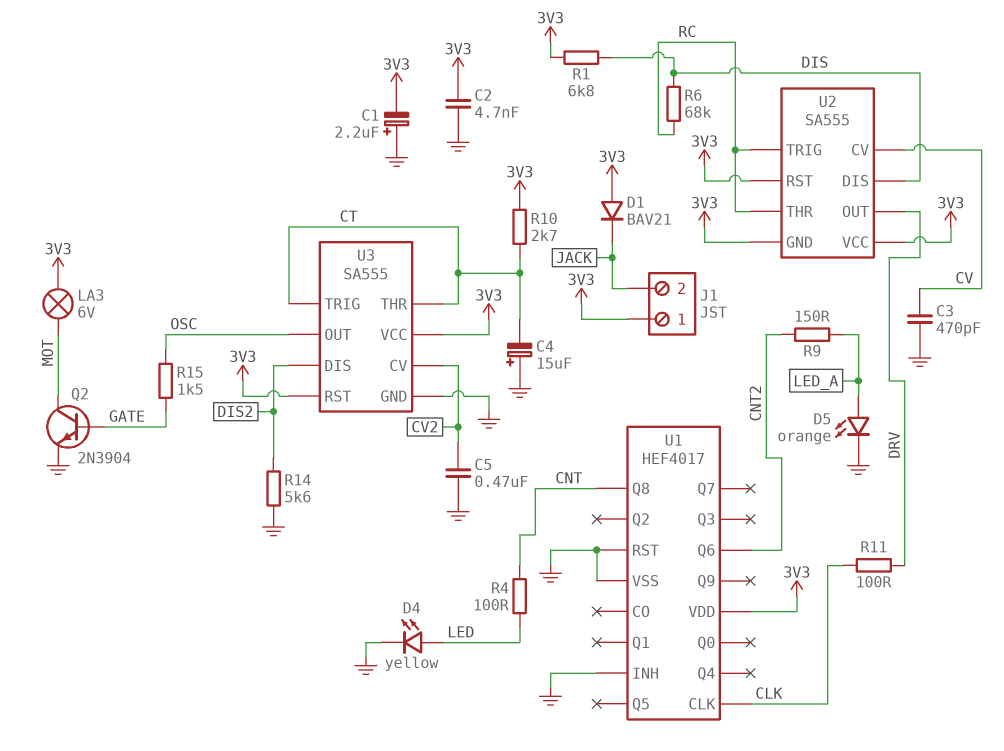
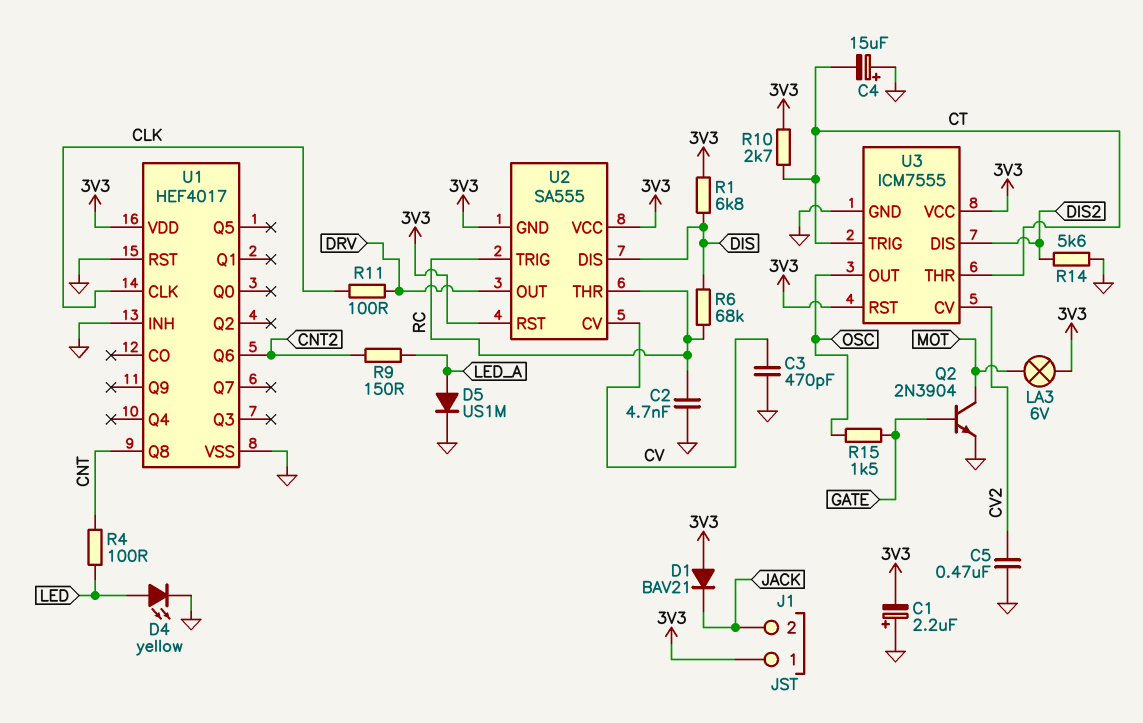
C2: 4.7nF (3V3, GND) -> 4.7nF (GND, RC)
D5: LED orange (A LED_A, K GND) -> diode US1M (A LED_A, K GND)
U3: SA555 -> ICM7555

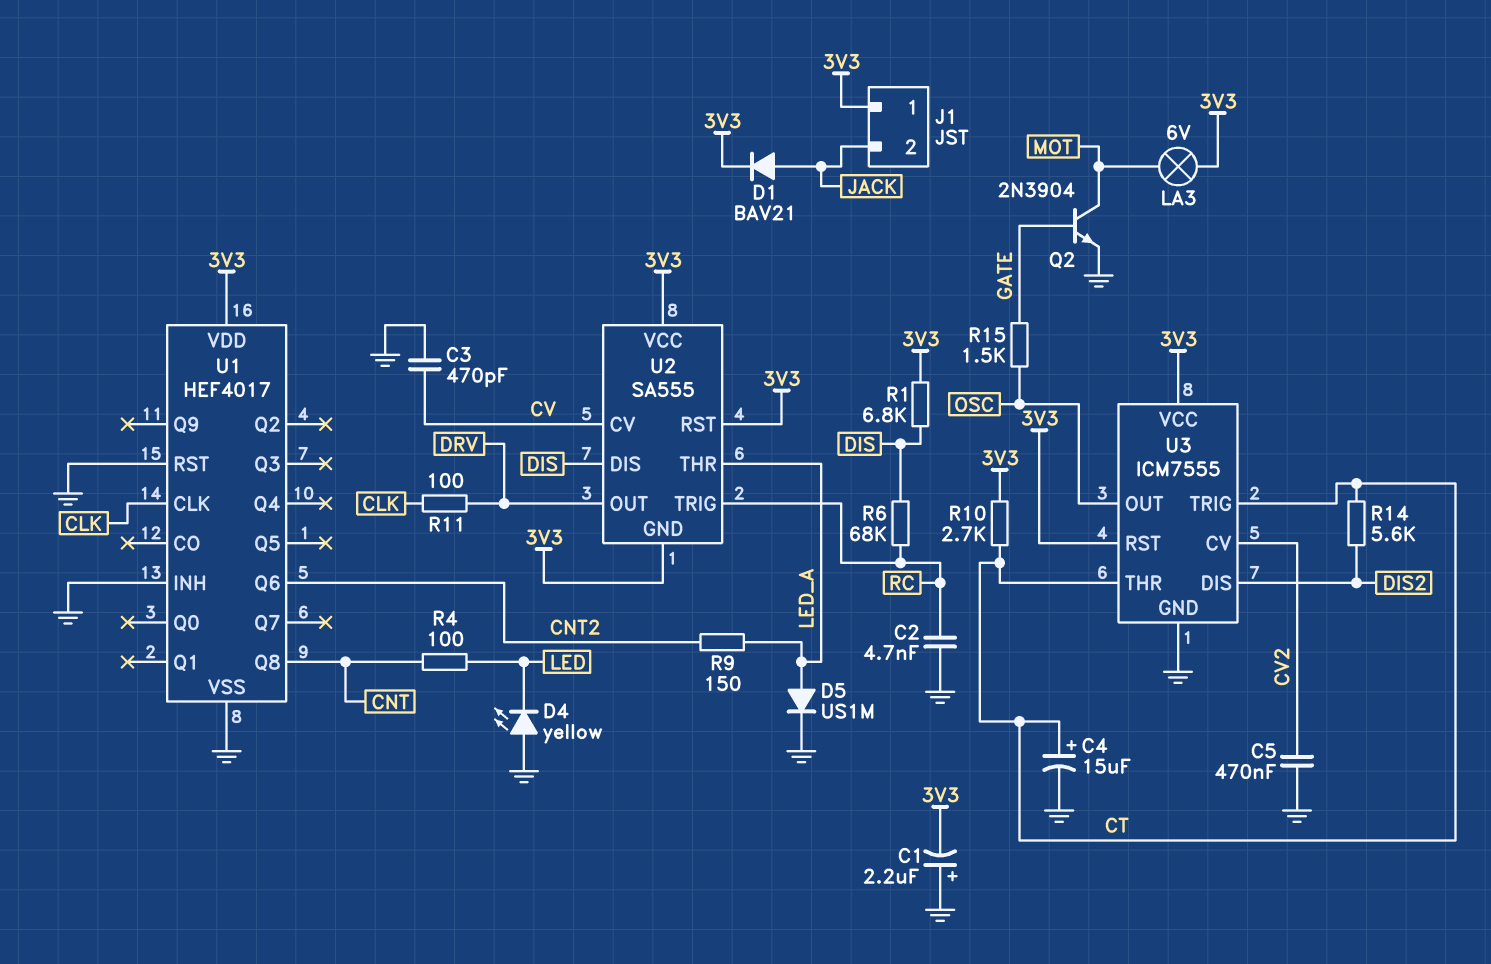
C4: 15uF (plus GND, minus CT) -> 15uF (plus CT, minus GND)
D1: diode BAV21 (A 3V3, K JACK) -> diode BAV21 (A JACK, K 3V3)
D4: LED yellow (A LED, K GND) -> LED yellow (A GND, K LED)
R14: 5.6k (DIS2, GND) -> 5.6k (CT, DIS2)
U2 pin THR: RC -> LED_A

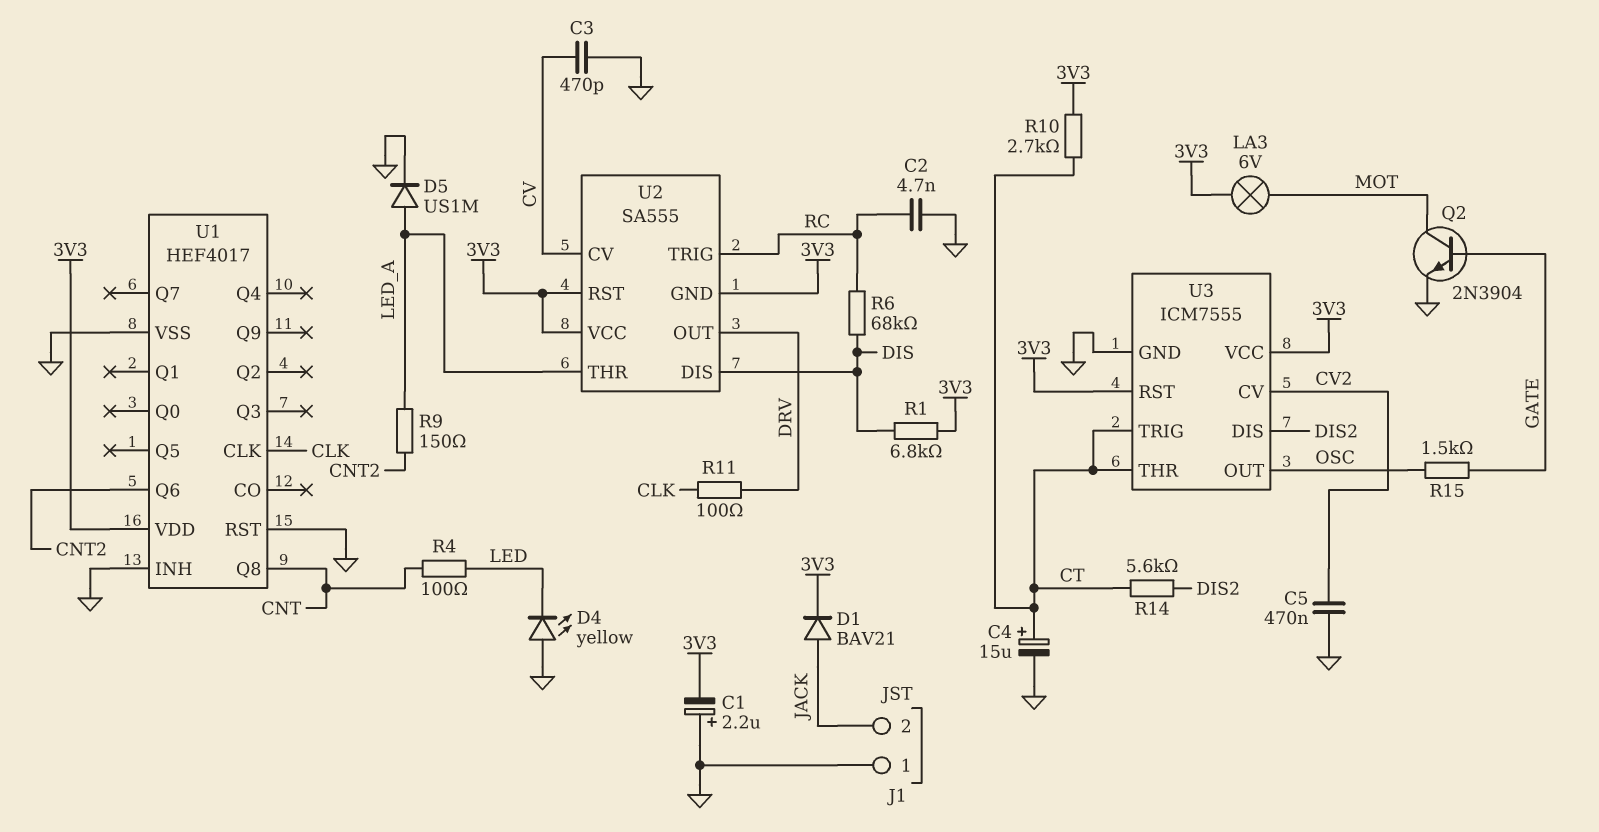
J1 pin 1: 3V3 -> GND

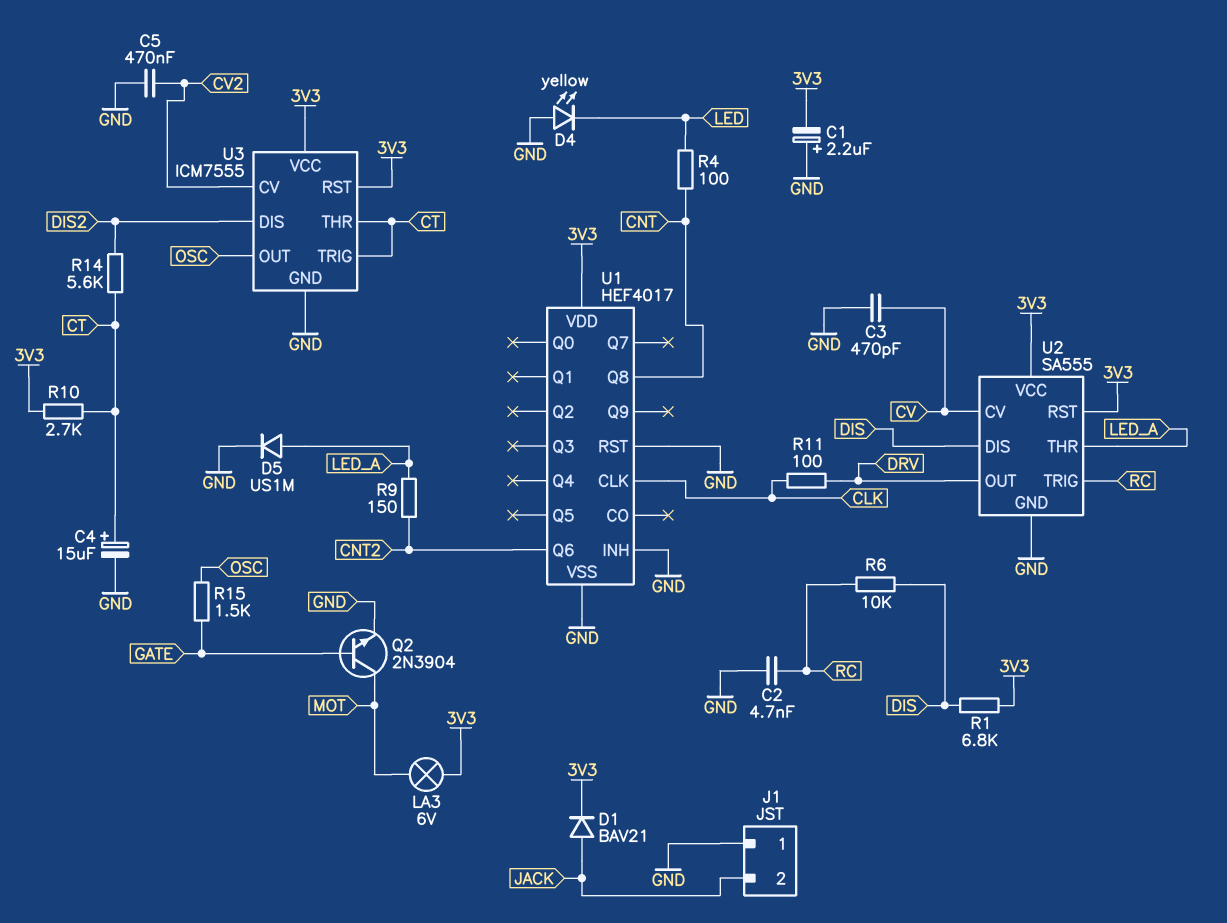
R6: 68k (DIS, RC) -> 10k (DIS, RC)
U2 pin GND: 3V3 -> GND

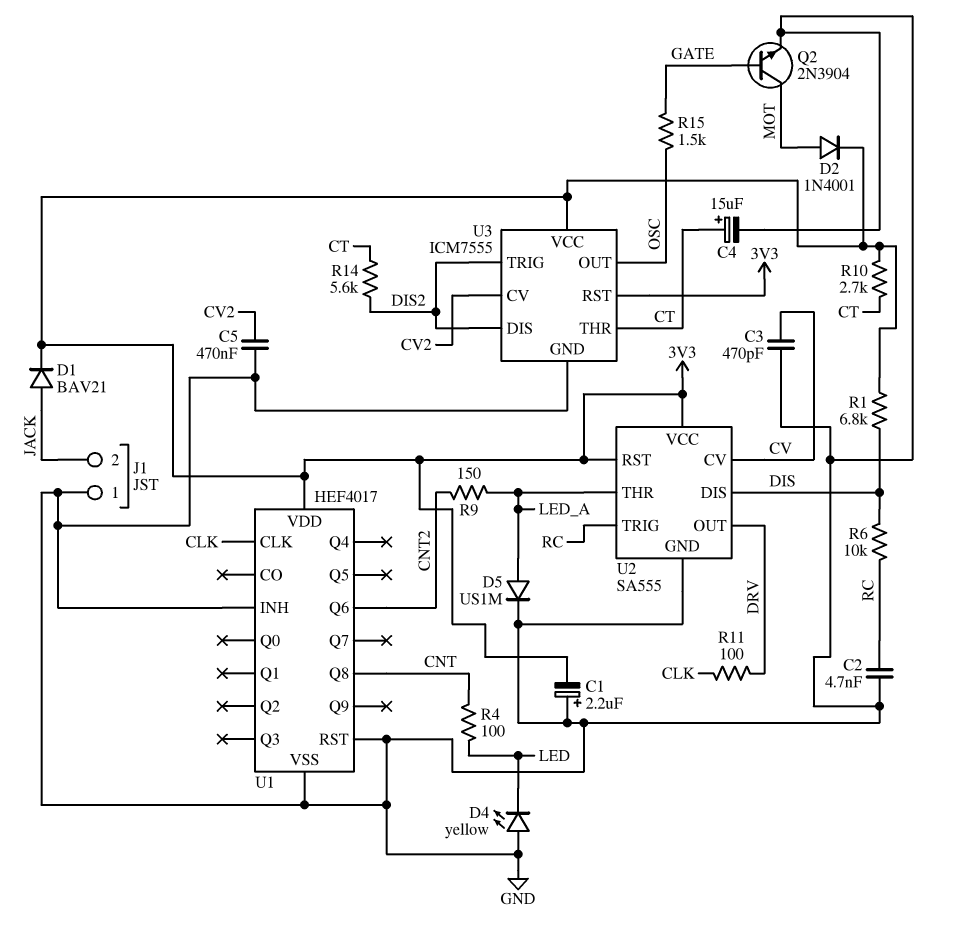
D2: none -> diode 1N4001 (A MOT, K 3V3)
LA3: lamp 6V (3V3, MOT) -> none
U3 pin TRIG: CT -> DIS2

